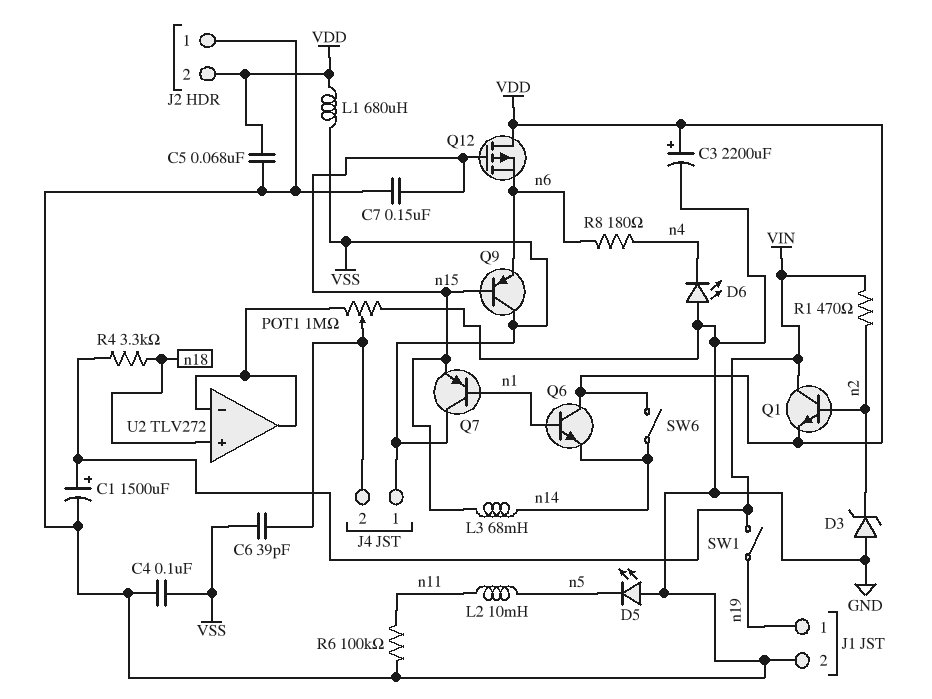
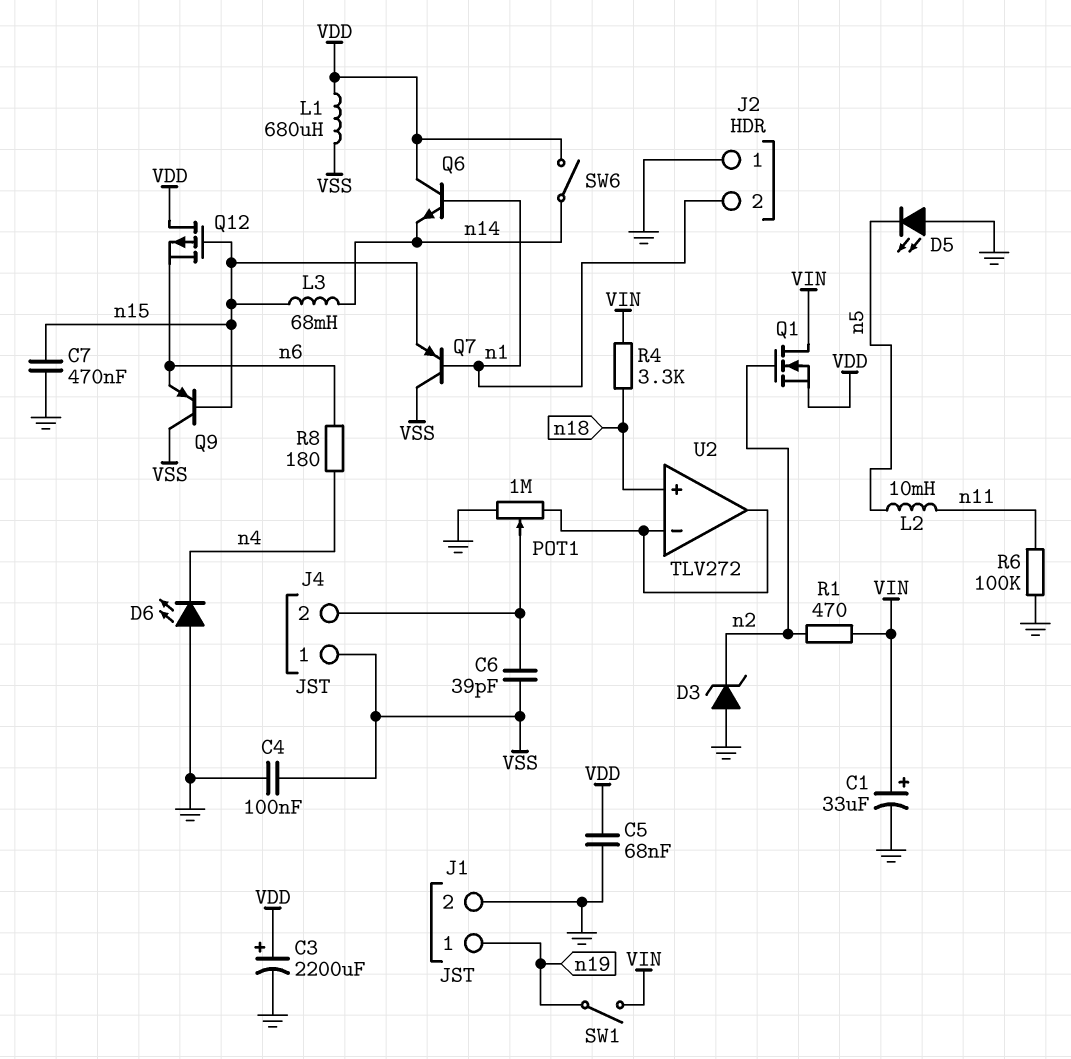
C1: 1500uF (plus VIN, minus GND) -> 33uF (plus VIN, minus GND)
C7: 150nF (GND, n15) -> 470nF (GND, n15)
J2 pin 2: VDD -> n1
Q1: NPN (B n2, C VIN, E VDD) -> NMOS (G n2, D VIN, S VDD)

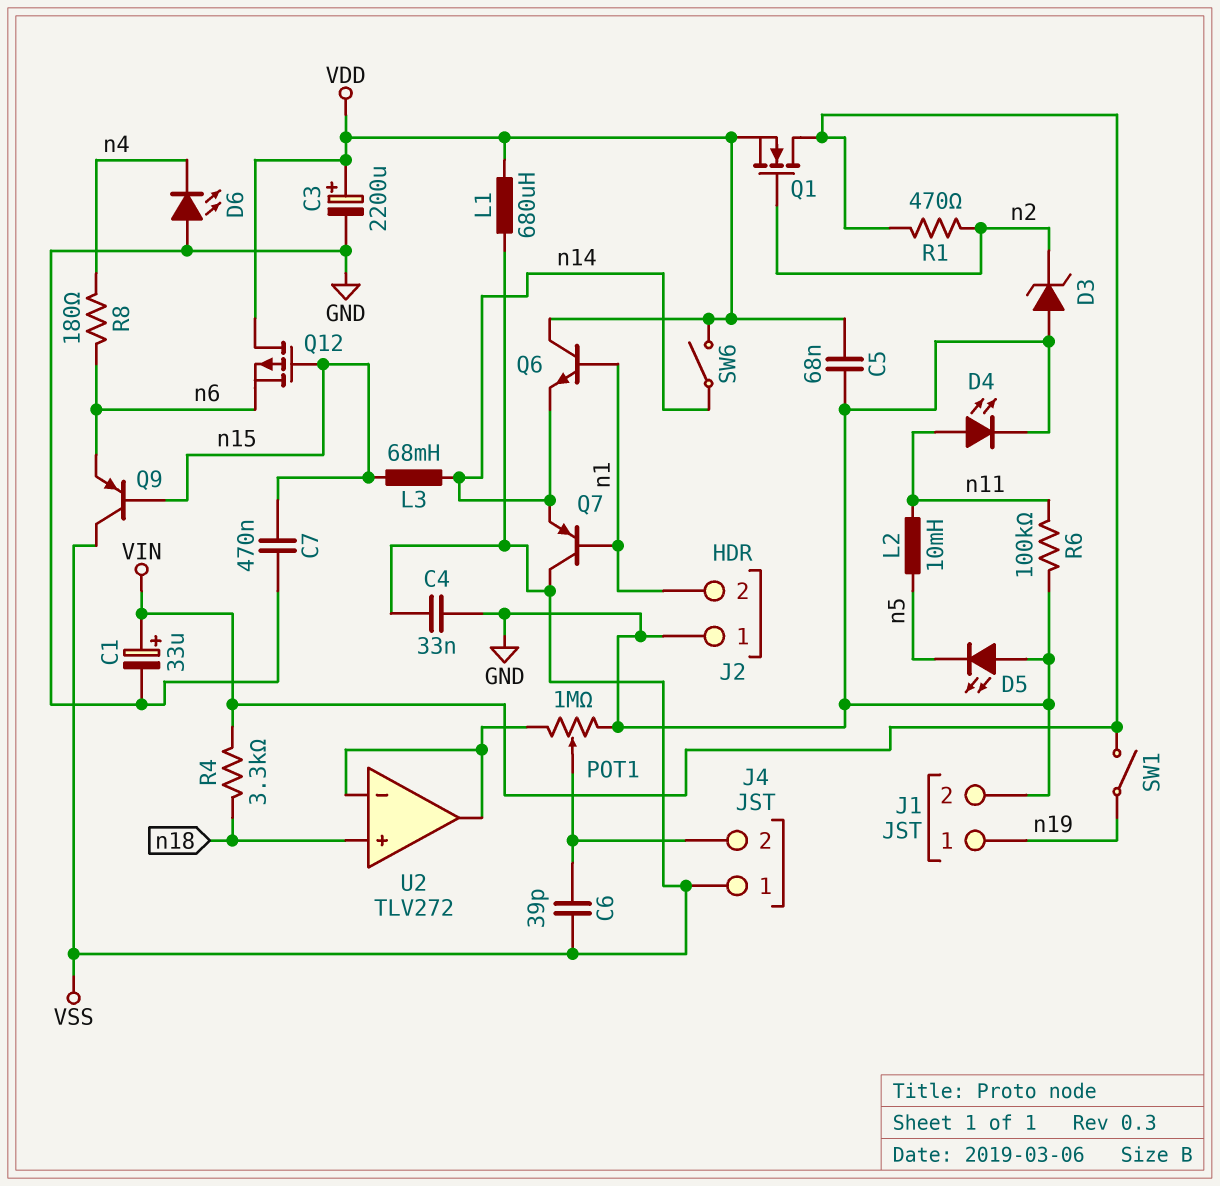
C4: 100nF (GND, VSS) -> 33nF (GND, VSS)
D4: none -> LED (A n11, K GND)
Q7: PNP (B n1, C VSS, E n15) -> PNP (B n1, C VSS, E n14)

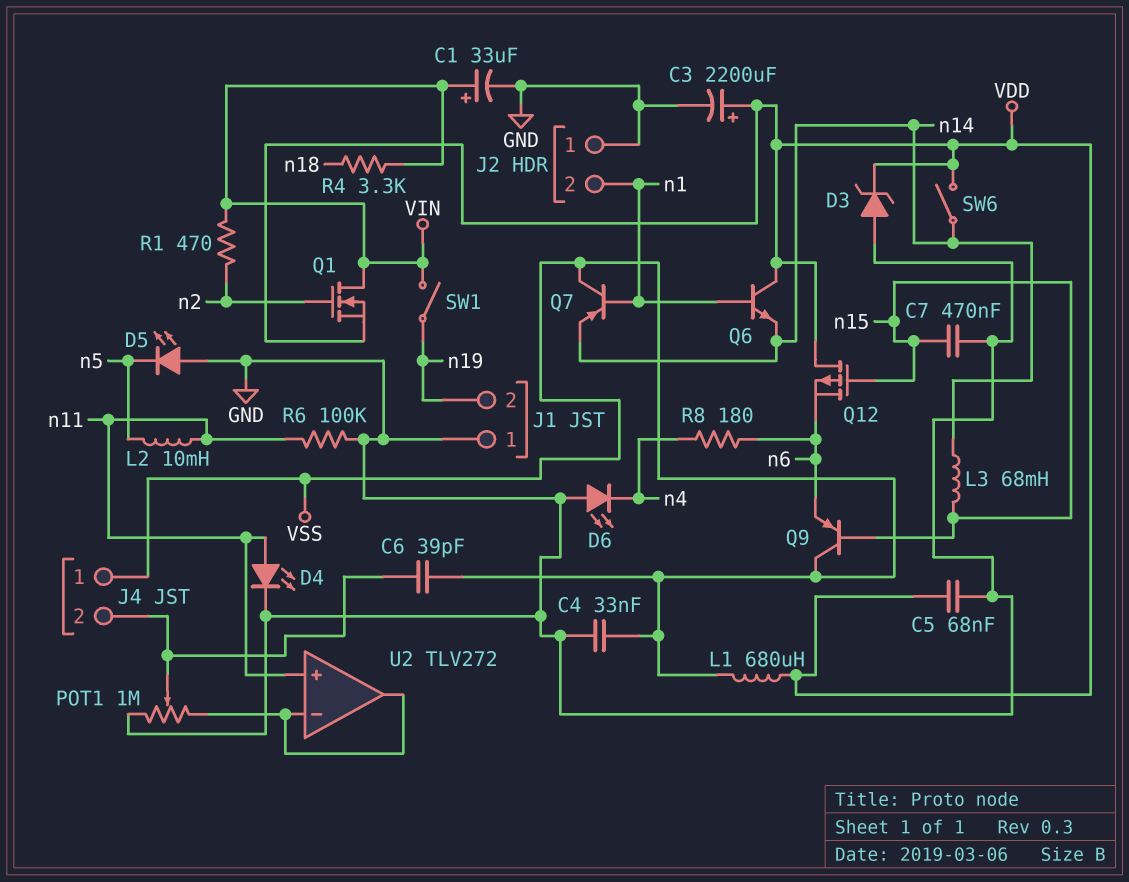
D3: zener (A GND, K n2) -> zener (A GND, K VDD)
J1 pin 1: n19 -> GND
J1 pin 2: GND -> n19
U2 pin in+: n18 -> n11

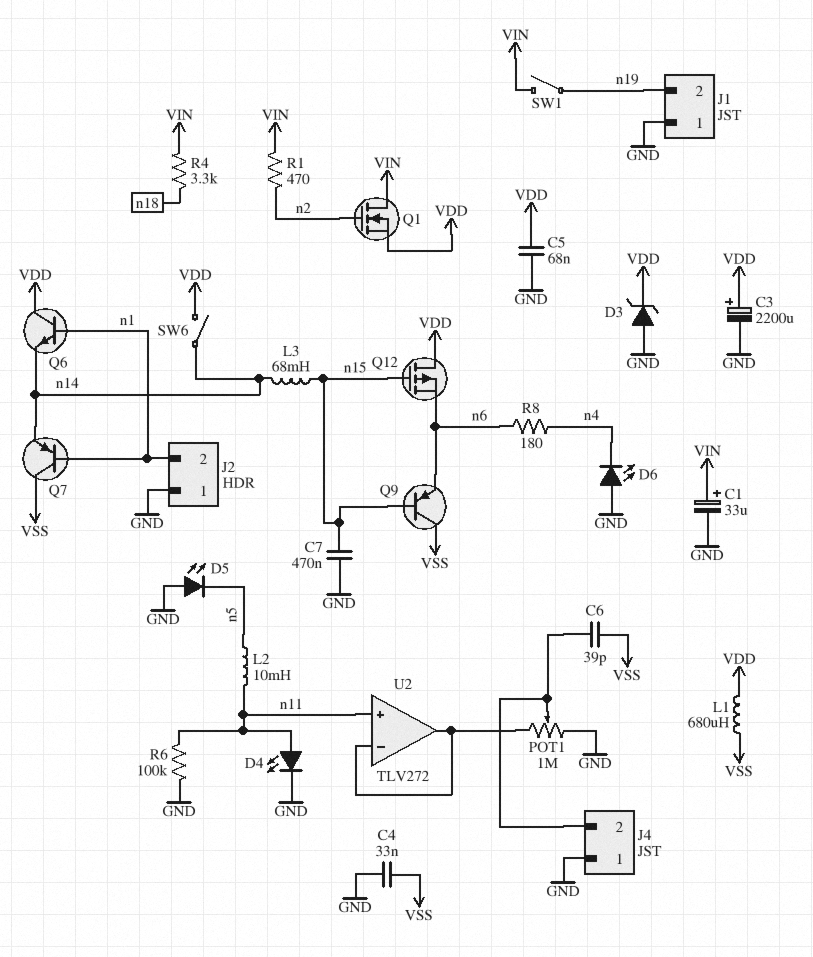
J4 pin 1: VSS -> GND

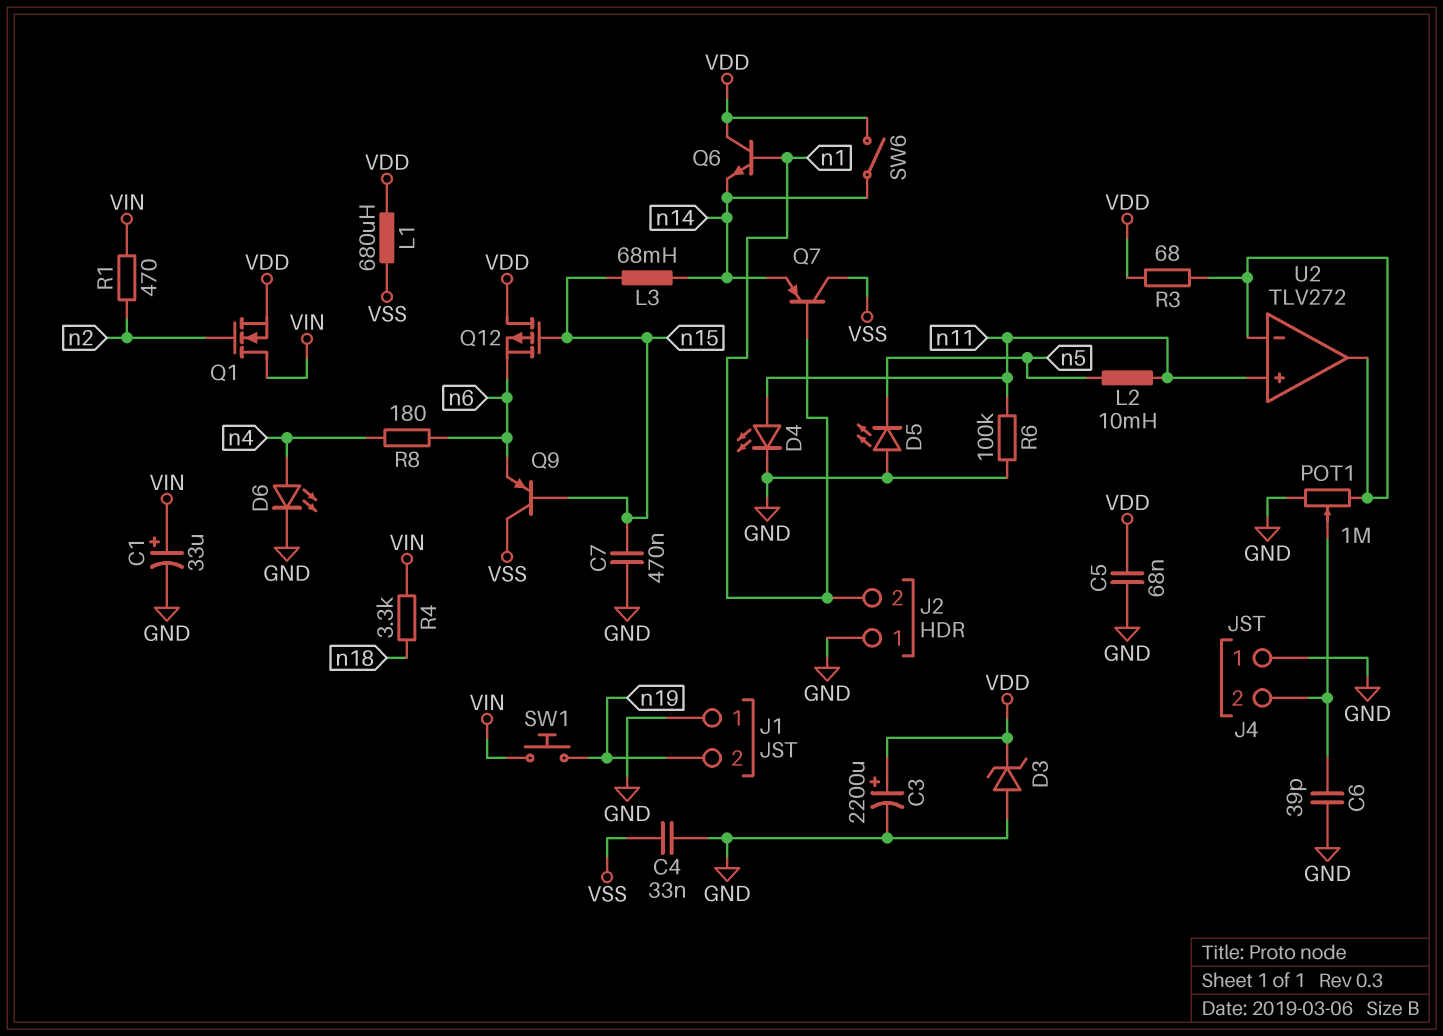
C6: 39pF (J4/2, VSS) -> 39pF (GND, J4/2)
D6: LED (A GND, K n4) -> LED (A n4, K GND)
R3: none -> 68 (U2/in-, VDD)
SW1: switch (VIN, n19) -> button (VIN, n19)

